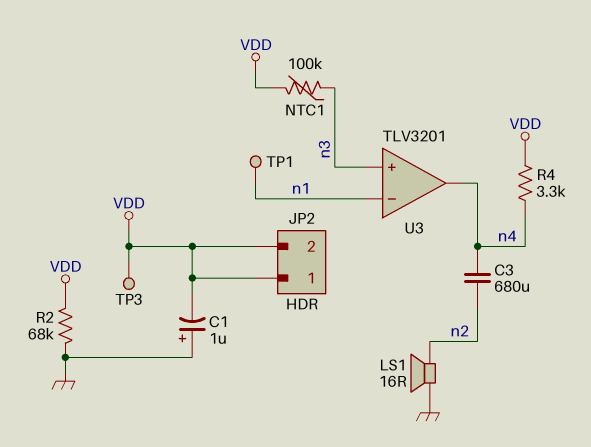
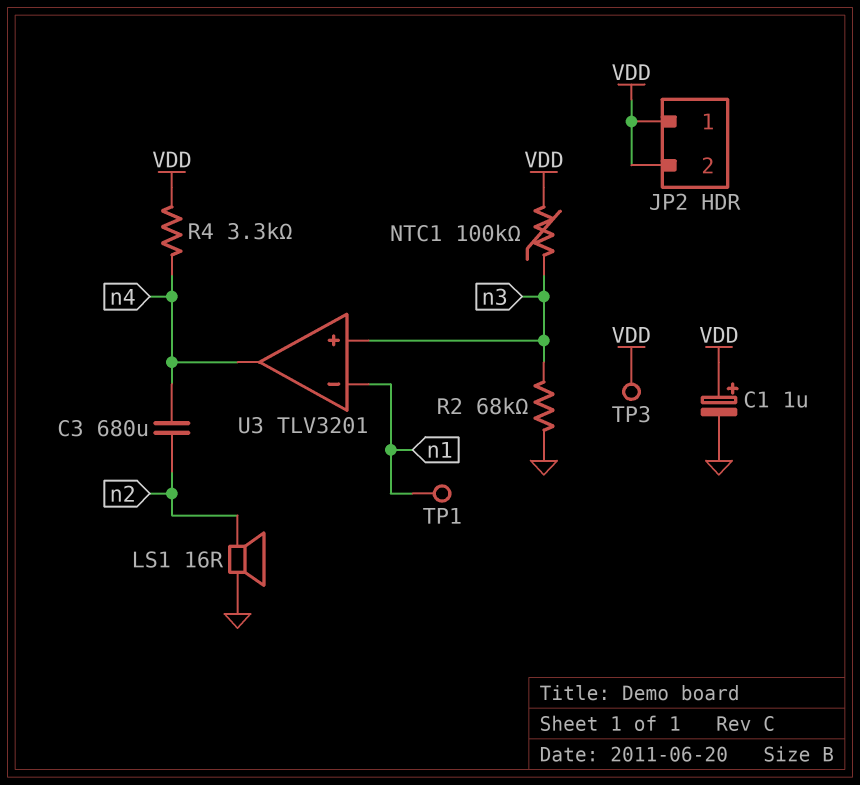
C1: 1uF (plus GND, minus VDD) -> 1uF (plus VDD, minus GND)
R2: 68k (GND, VDD) -> 68k (GND, n3)

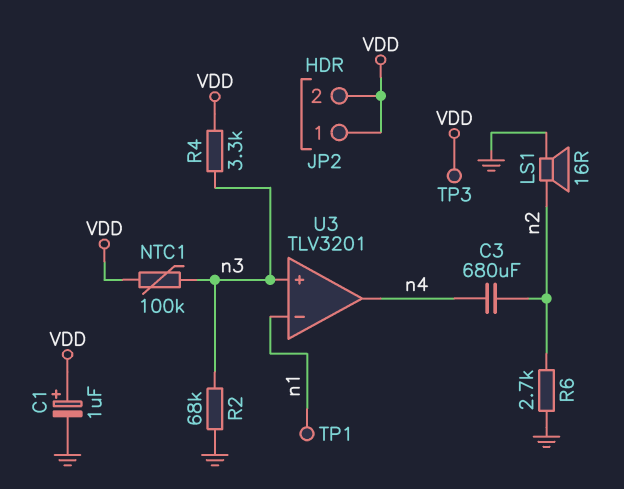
R4: 3.3k (VDD, n4) -> 3.3k (VDD, n3)
R6: none -> 2.7k (GND, n2)

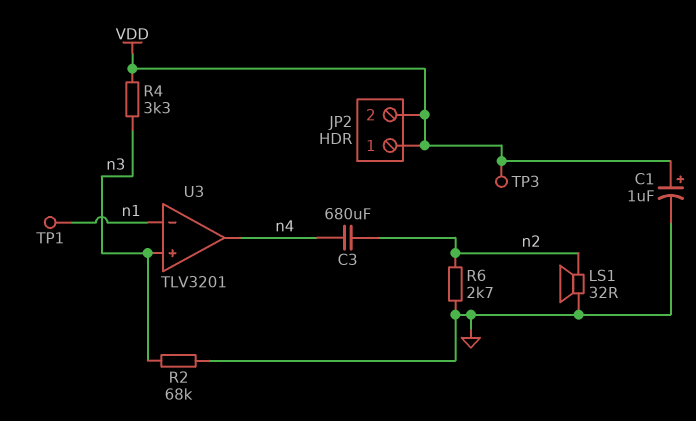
LS1: speaker 16R (GND, n2) -> speaker 32R (GND, n2)
NTC1: 100k (VDD, n3) -> none

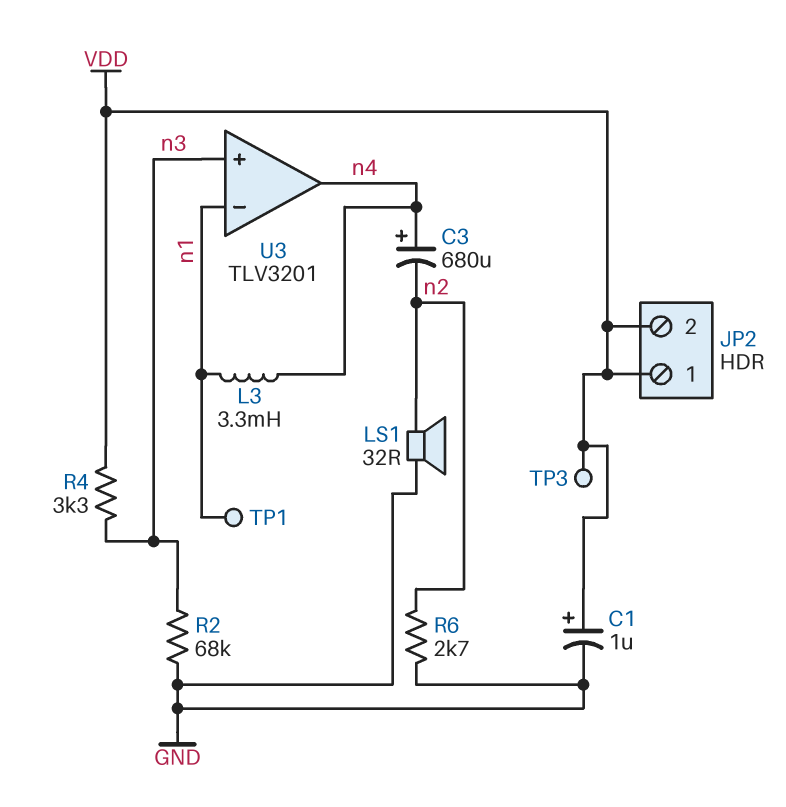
C3: 680uF (n2, n4) -> 680uF (plus n4, minus n2)
L3: none -> 3.3mH (n1, n4)

